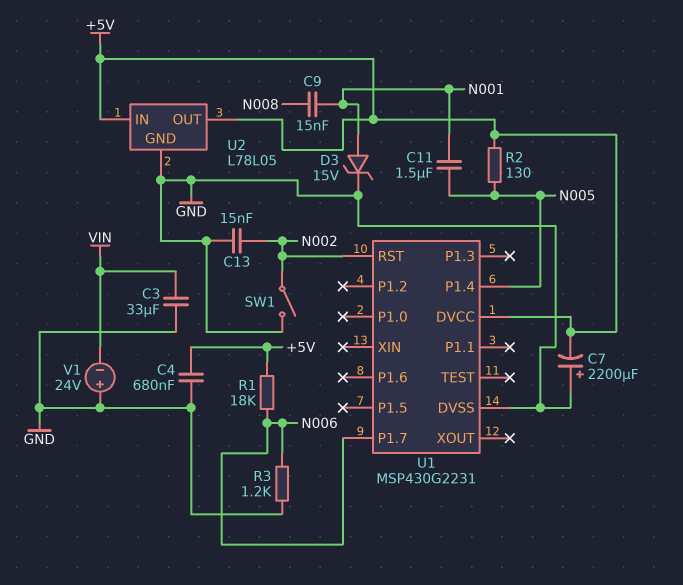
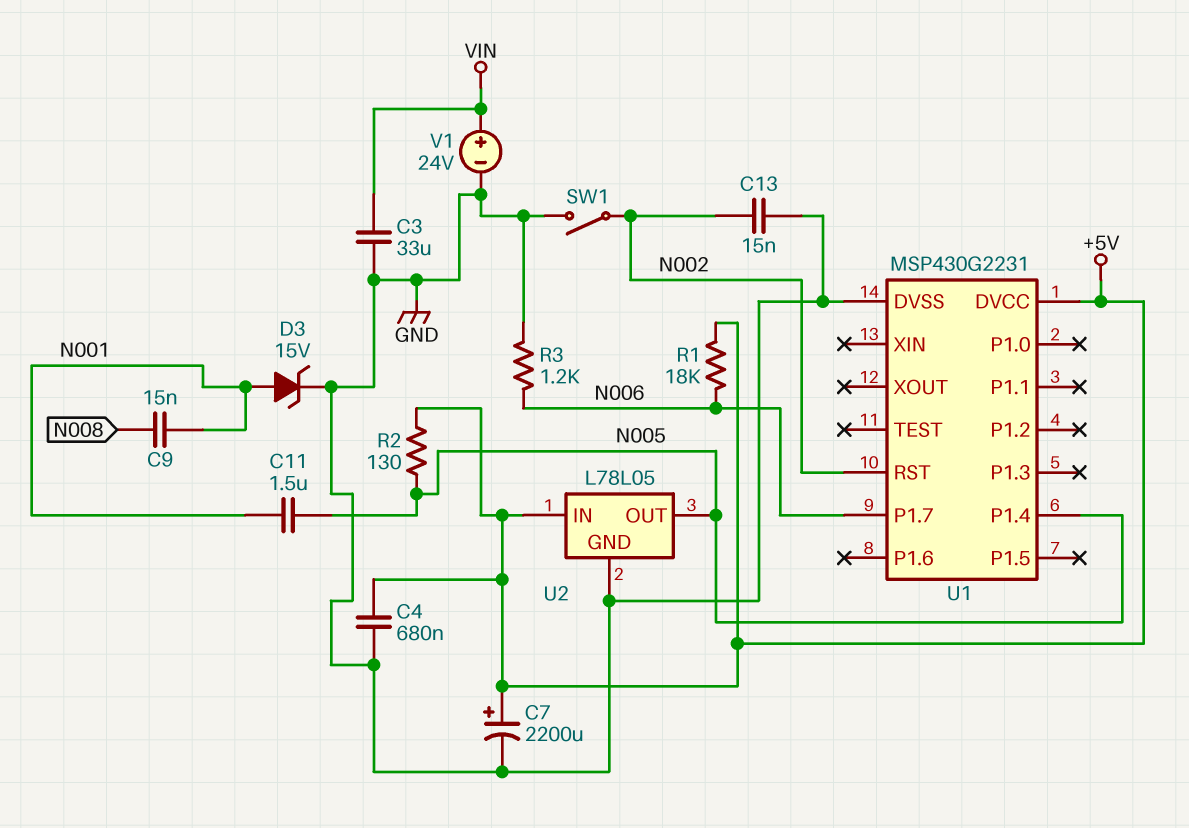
C7: 2200uF (plus GND, minus +5V) -> 2200uF (plus +5V, minus GND)
U2 pin OUT: +5V -> N005
V1: 24V (plus GND, minus VIN) -> 24V (plus VIN, minus GND)

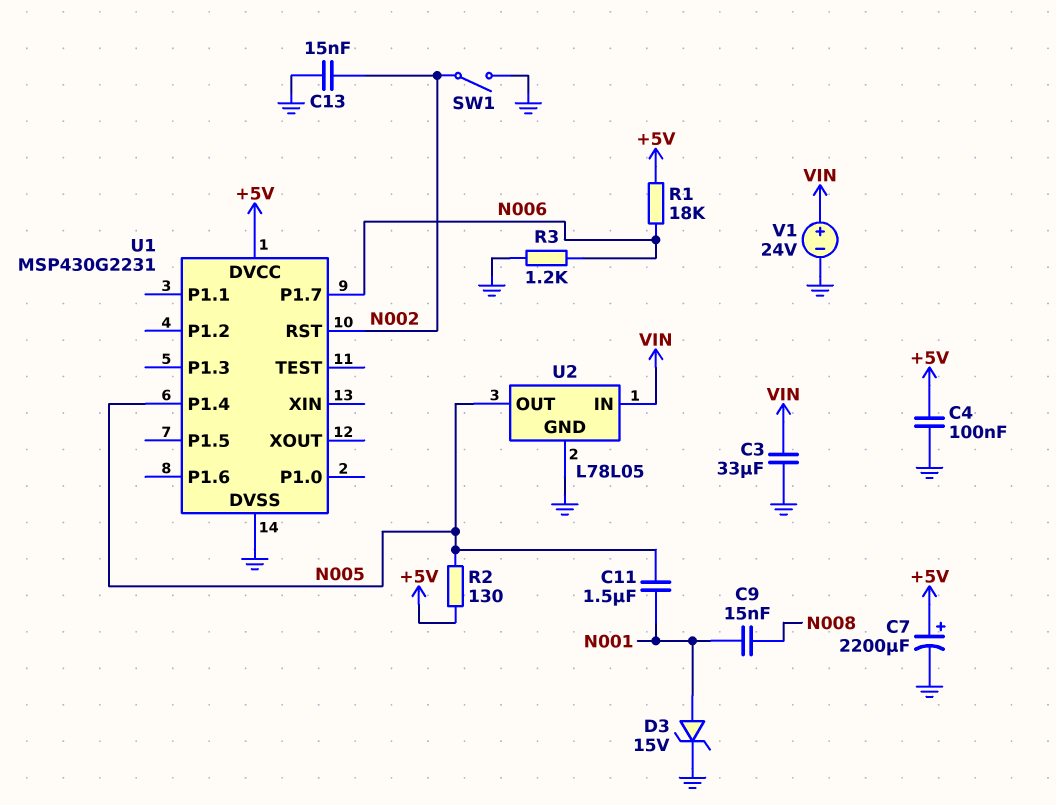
C4: 680nF (+5V, GND) -> 100nF (+5V, GND)
U2 pin IN: +5V -> VIN

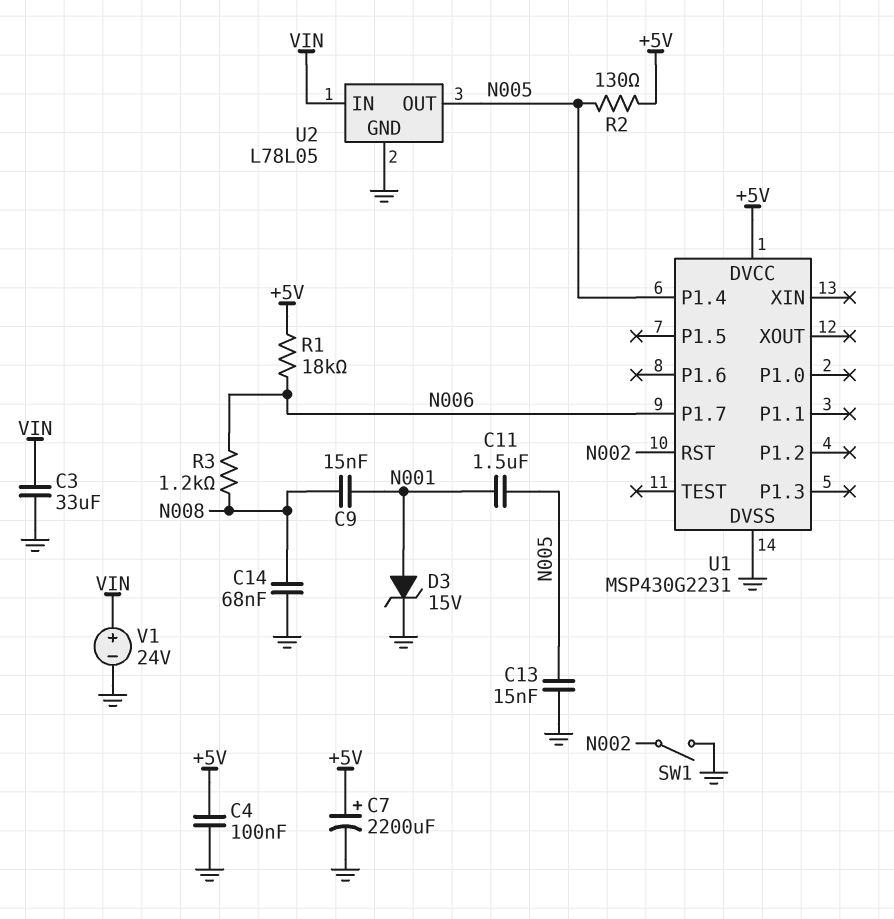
C13: 15nF (GND, N002) -> 15nF (GND, N005)
C14: none -> 68nF (GND, N008)
R3: 1.2k (GND, N006) -> 1.2k (N006, N008)

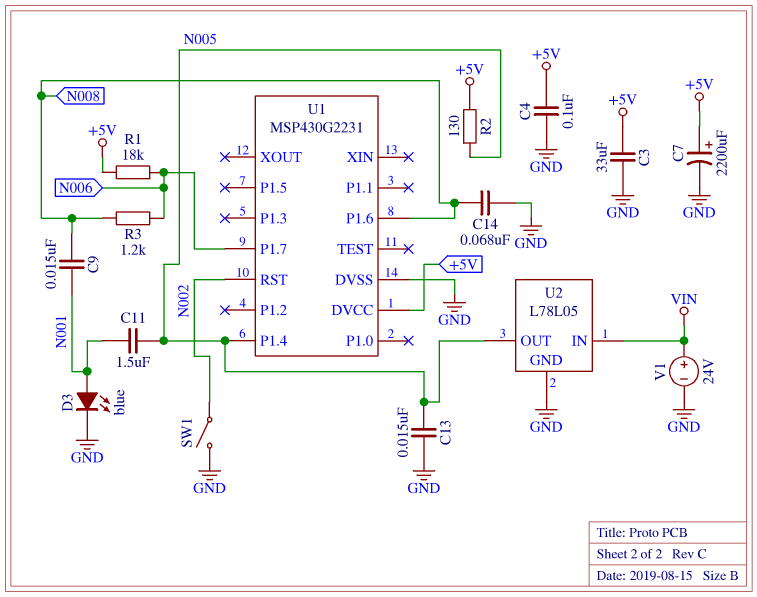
C3: 33uF (GND, VIN) -> 33uF (+5V, GND)
D3: zener 15V (A N001, K GND) -> LED blue (A N001, K GND)
U1 pin P1.6: none -> N008

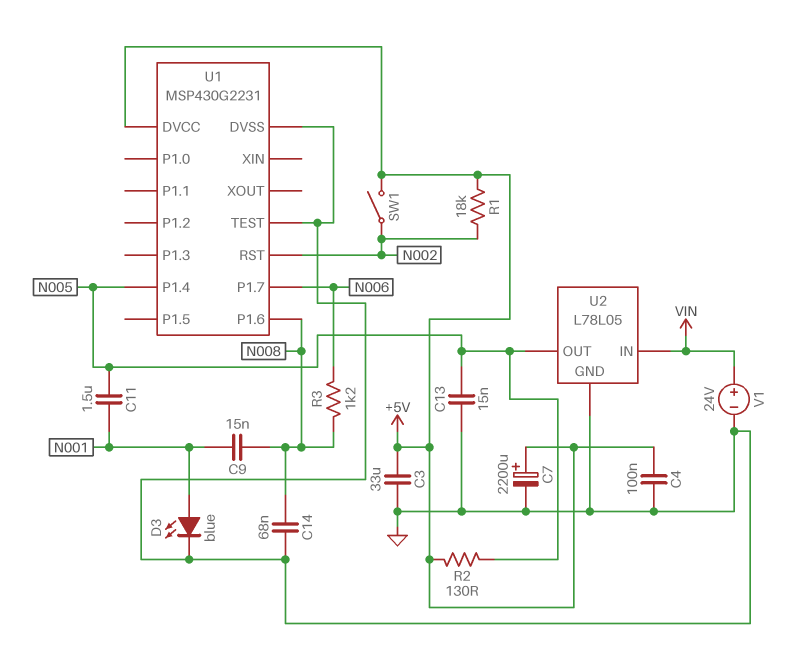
R1: 18k (+5V, N006) -> 18k (+5V, N002)
SW1: switch (GND, N002) -> switch (+5V, N002)
U1 pin TEST: none -> GND

